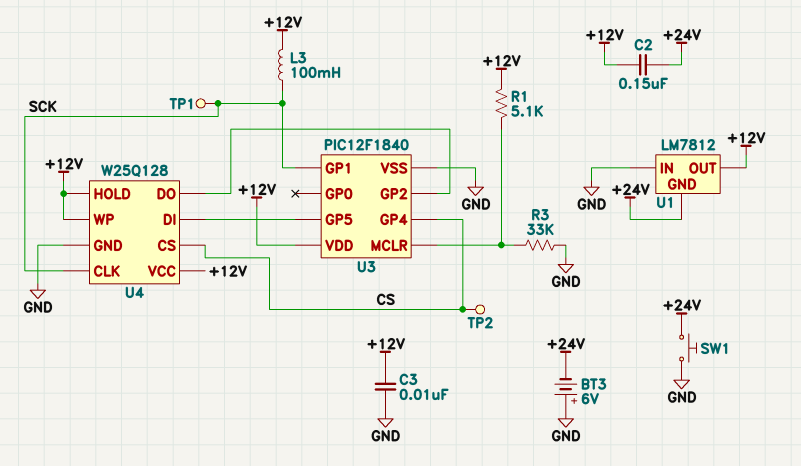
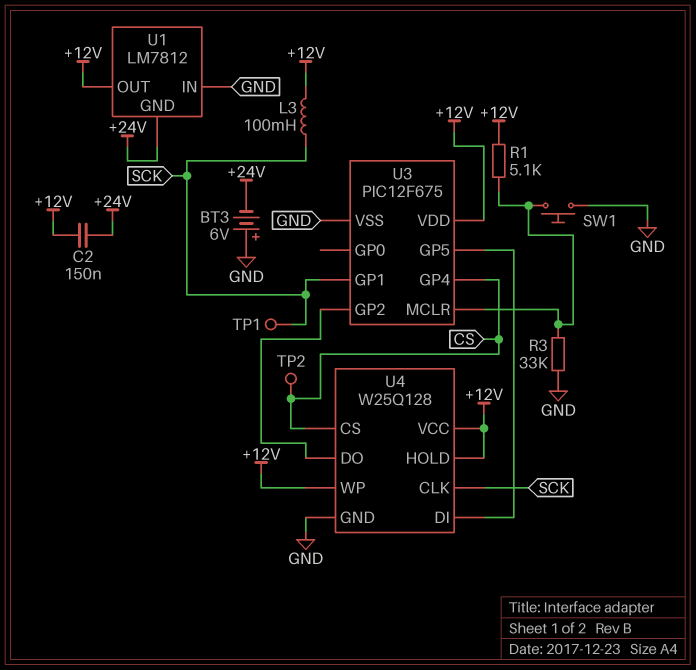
C3: 10nF (+12V, GND) -> none
SW1: button (+24V, GND) -> button (GND, U3/MCLR)
U3: PIC12F1840 -> PIC12F675

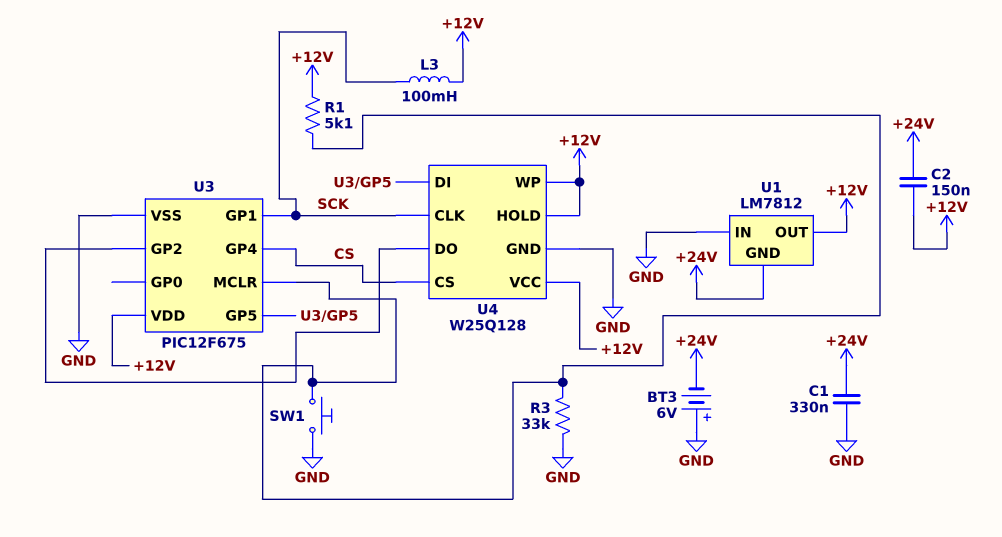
C1: none -> 330nF (+24V, GND)
TP1: test point (SCK) -> none
TP2: test point (CS) -> none

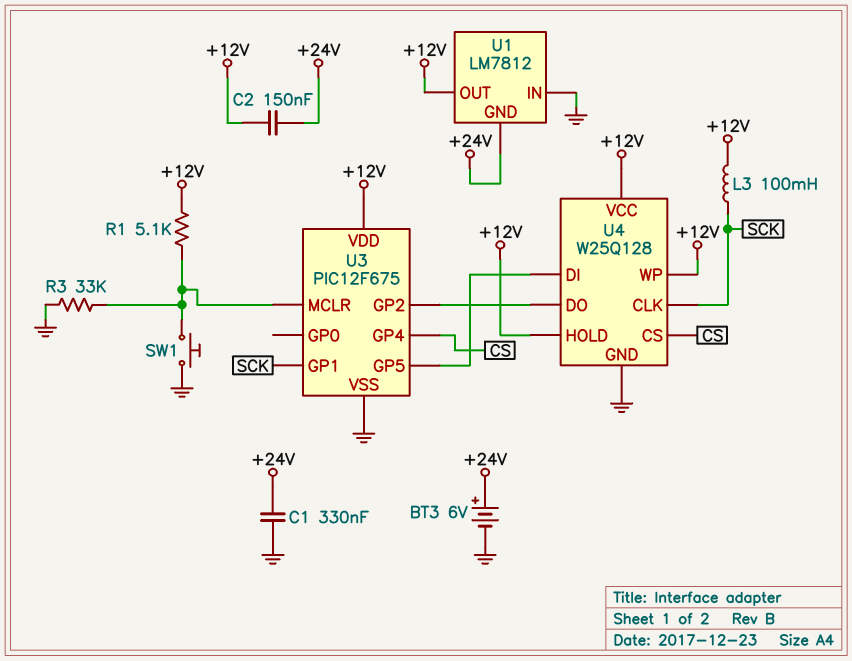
BT3: 6V (plus GND, minus +24V) -> 6V (plus +24V, minus GND)

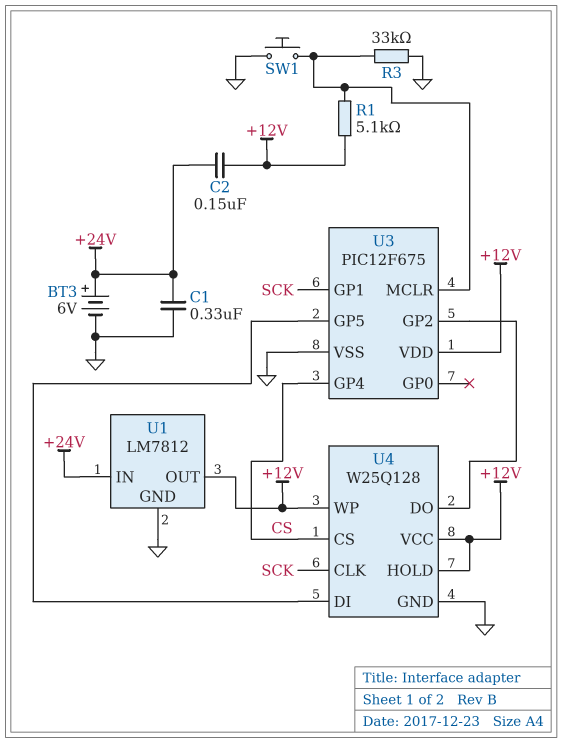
L3: 100mH (+12V, SCK) -> none
U1 pin GND: +24V -> GND
U1 pin IN: GND -> +24V

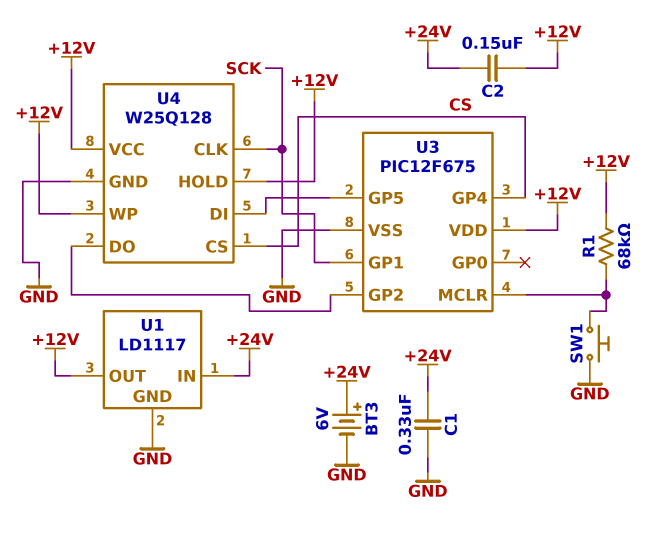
R1: 5.1k (+12V, U3/MCLR) -> 68k (+12V, U3/MCLR)
R3: 33k (GND, U3/MCLR) -> none
U1: LM7812 -> LD1117

